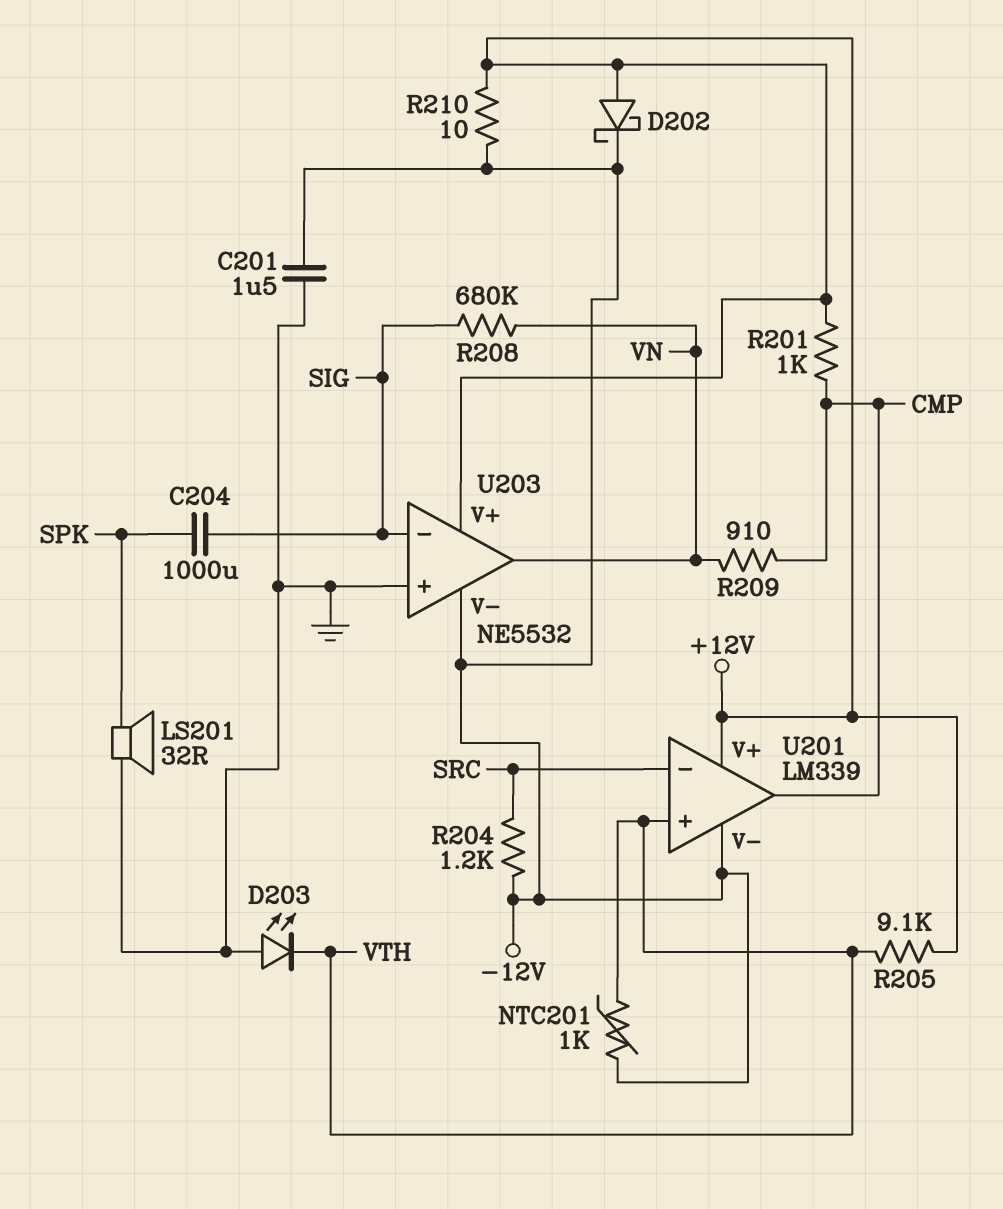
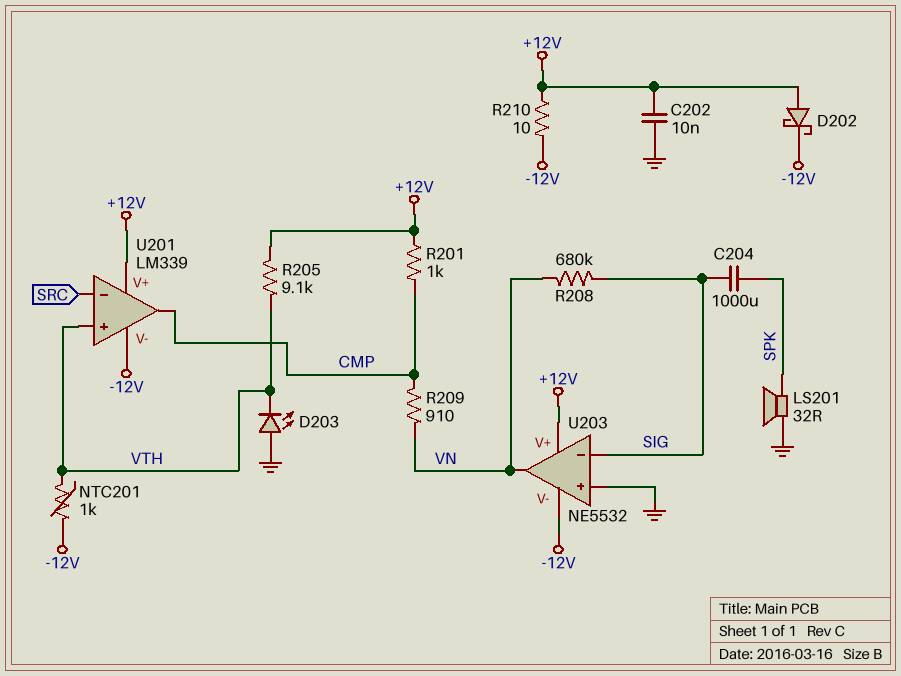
C201: 1.5uF (-12V, GND) -> none
C202: none -> 10nF (+12V, GND)
R204: 1.2k (-12V, SRC) -> none

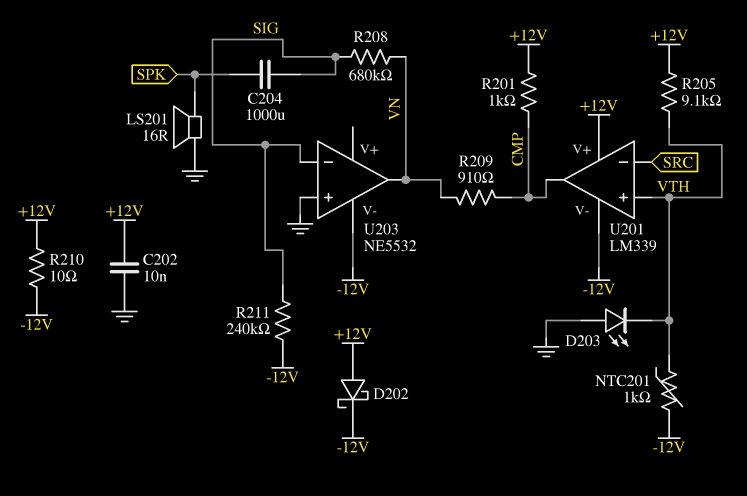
LS201: speaker 32R (GND, SPK) -> speaker 16R (GND, SPK)
R211: none -> 240k (-12V, SIG)
U203 pin V+: +12V -> none

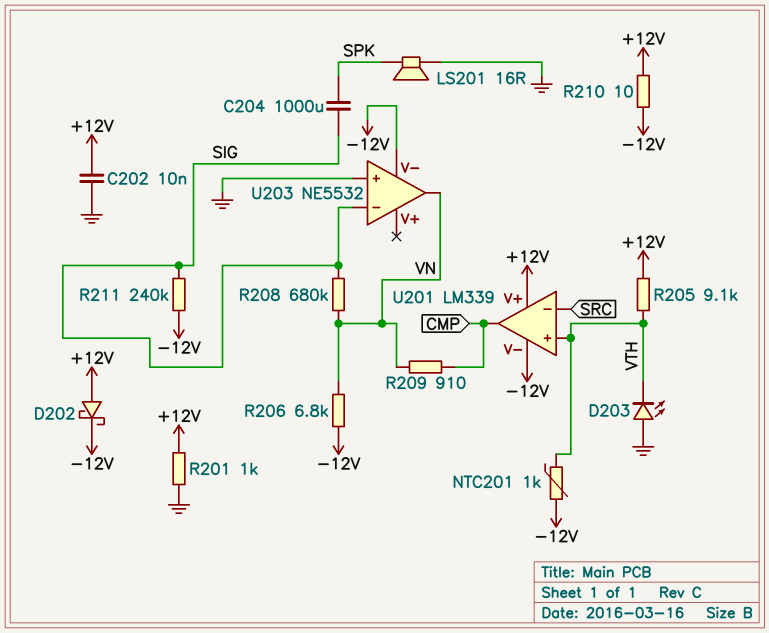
R201: 1k (+12V, CMP) -> 1k (+12V, GND)
R206: none -> 6.8k (-12V, VN)

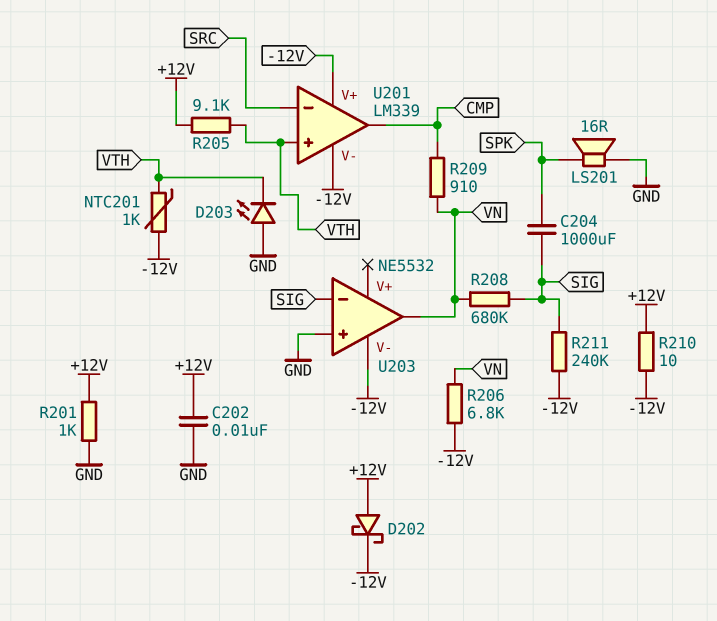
U201 pin V+: +12V -> -12V

